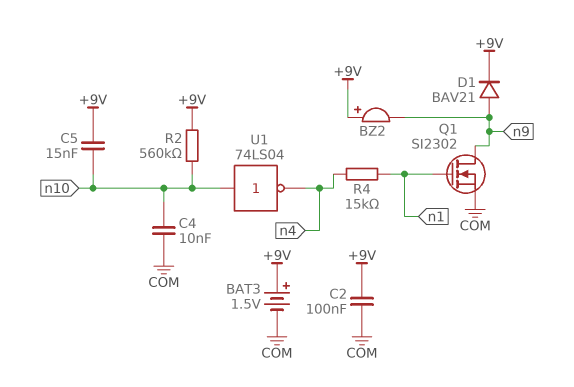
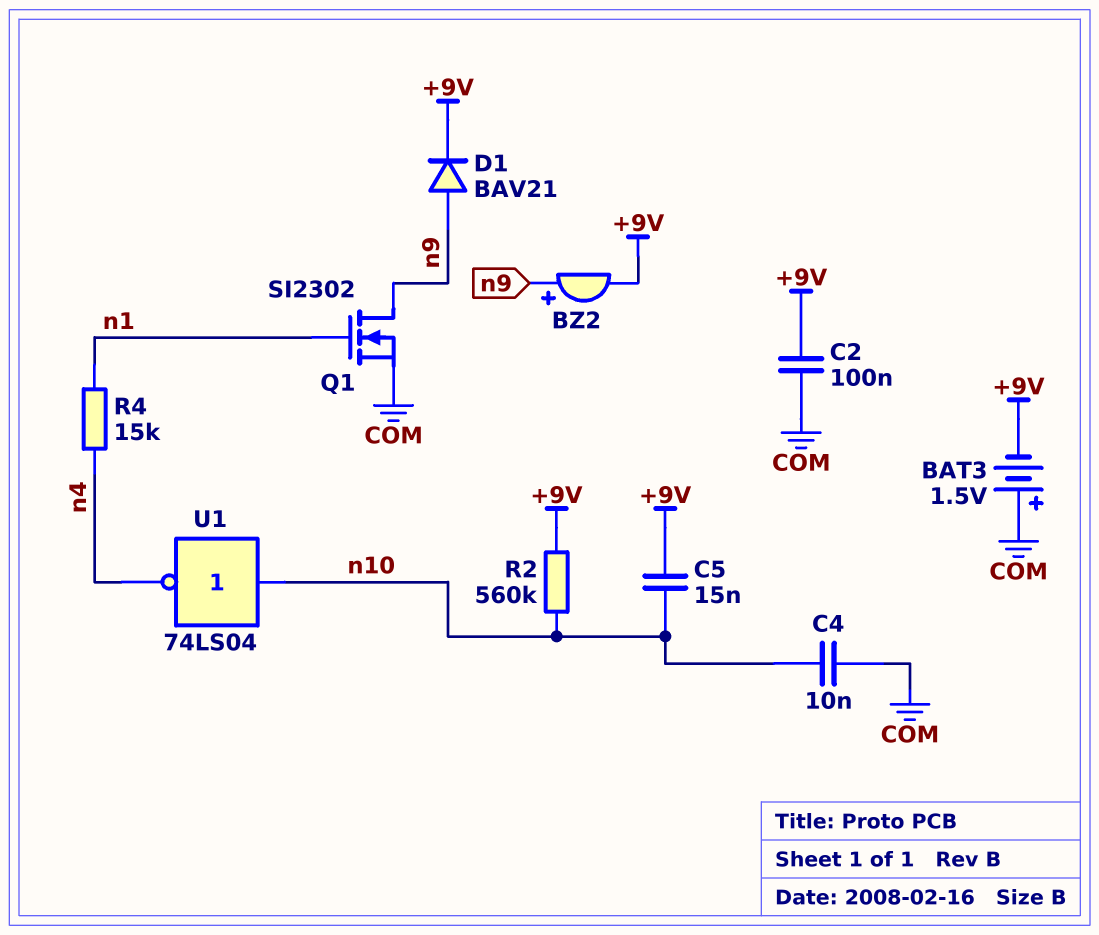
BAT3: 1.5V (plus +9V, minus COM) -> 1.5V (plus COM, minus +9V)
BZ2: buzzer (plus +9V, minus n9) -> buzzer (plus n9, minus +9V)

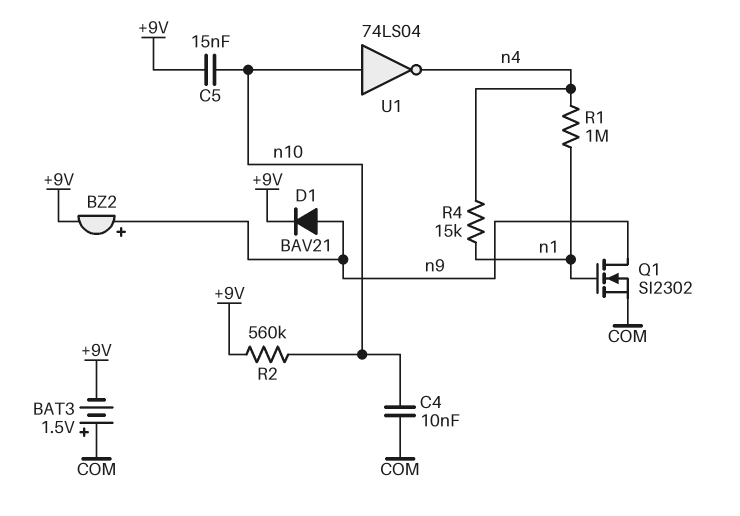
C2: 100nF (+9V, COM) -> none
R1: none -> 1M (n1, n4)

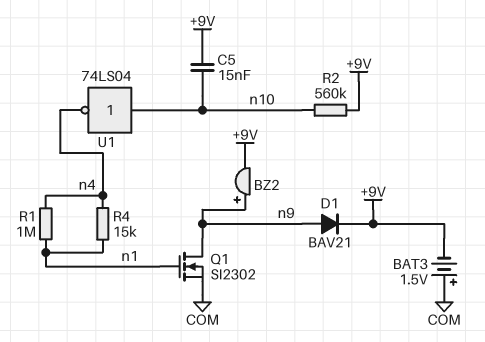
C4: 10nF (COM, n10) -> none

